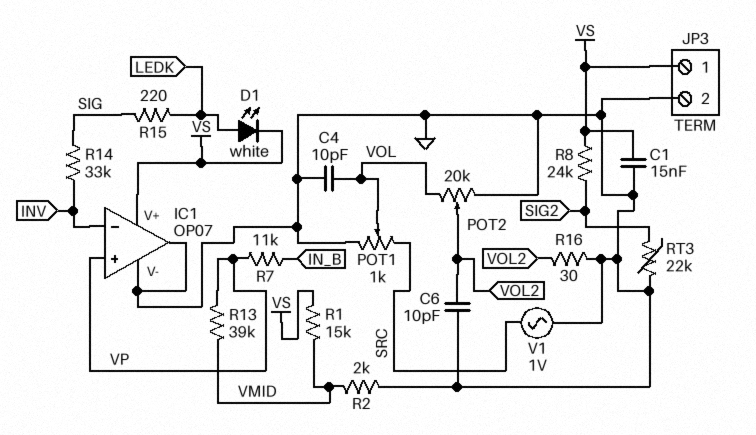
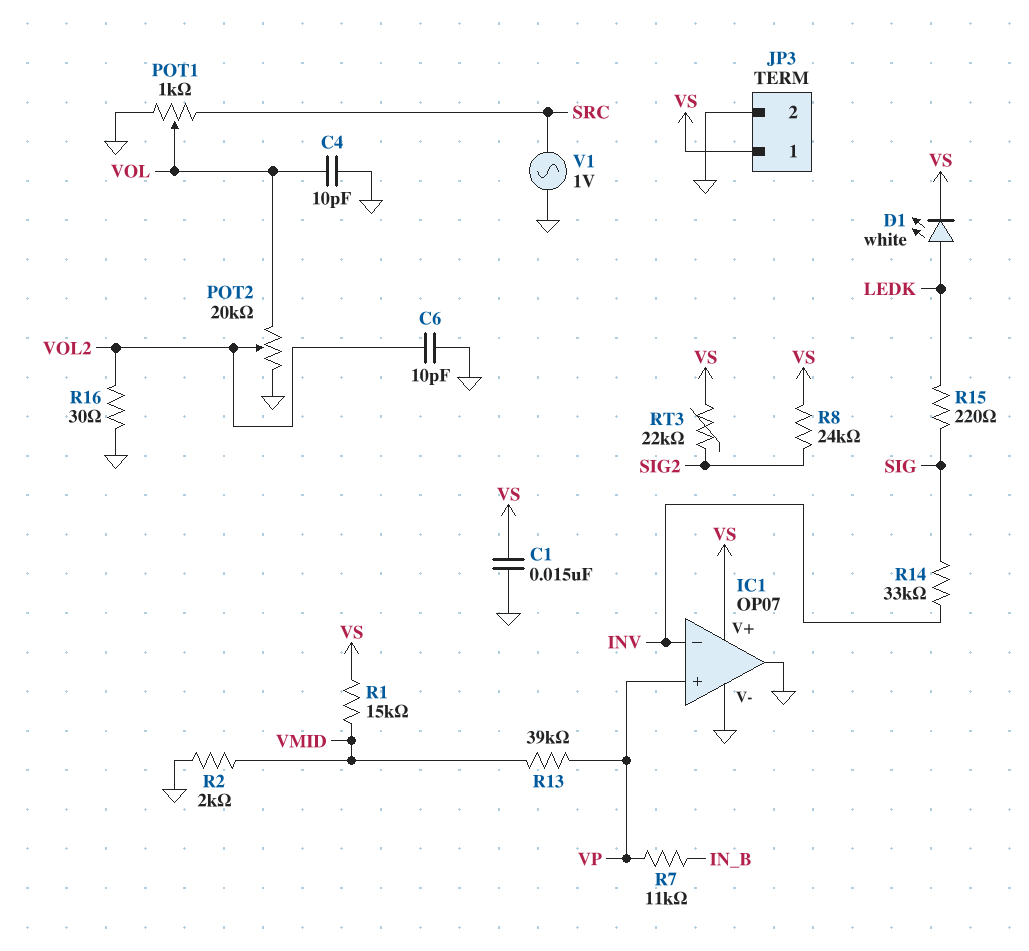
RT3: 22k (GND, SIG2) -> 22k (SIG2, VS)

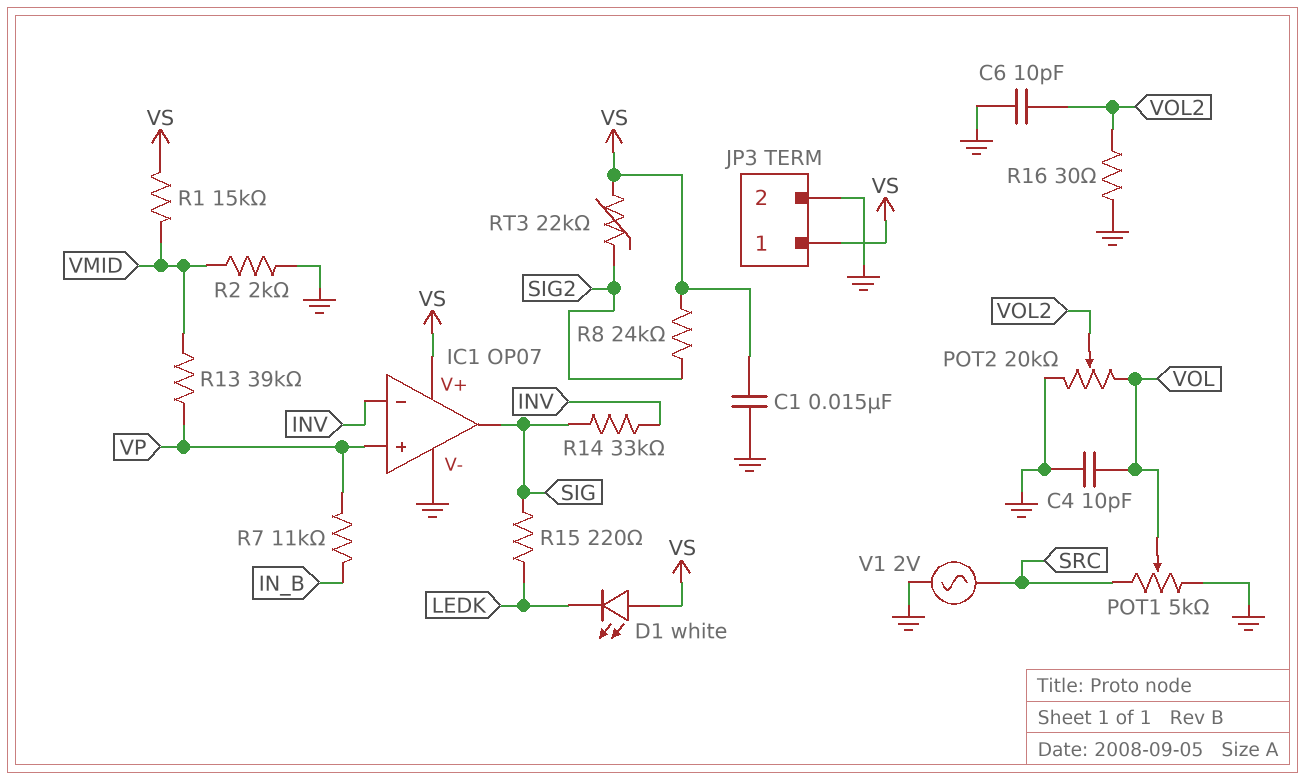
D1: LED white (A LEDK, K VS) -> LED white (A VS, K LEDK)
IC1 pin out: GND -> SIG
POT1: 1k (GND, SRC, wiper VOL) -> 5k (GND, SRC, wiper VOL)
V1: AC 1V (GND, SRC) -> AC 2V (GND, SRC)

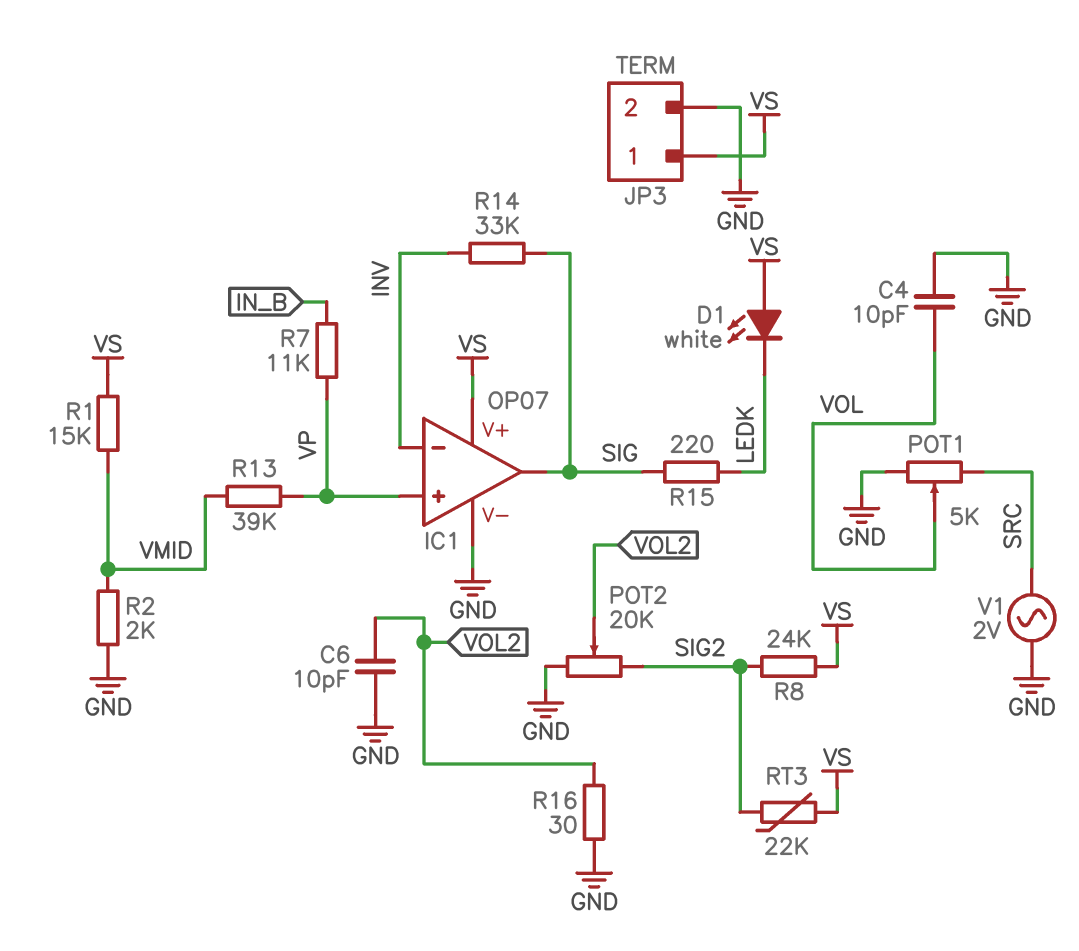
C1: 15nF (GND, VS) -> none
POT2: 20k (GND, VOL, wiper VOL2) -> 20k (GND, SIG2, wiper VOL2)

